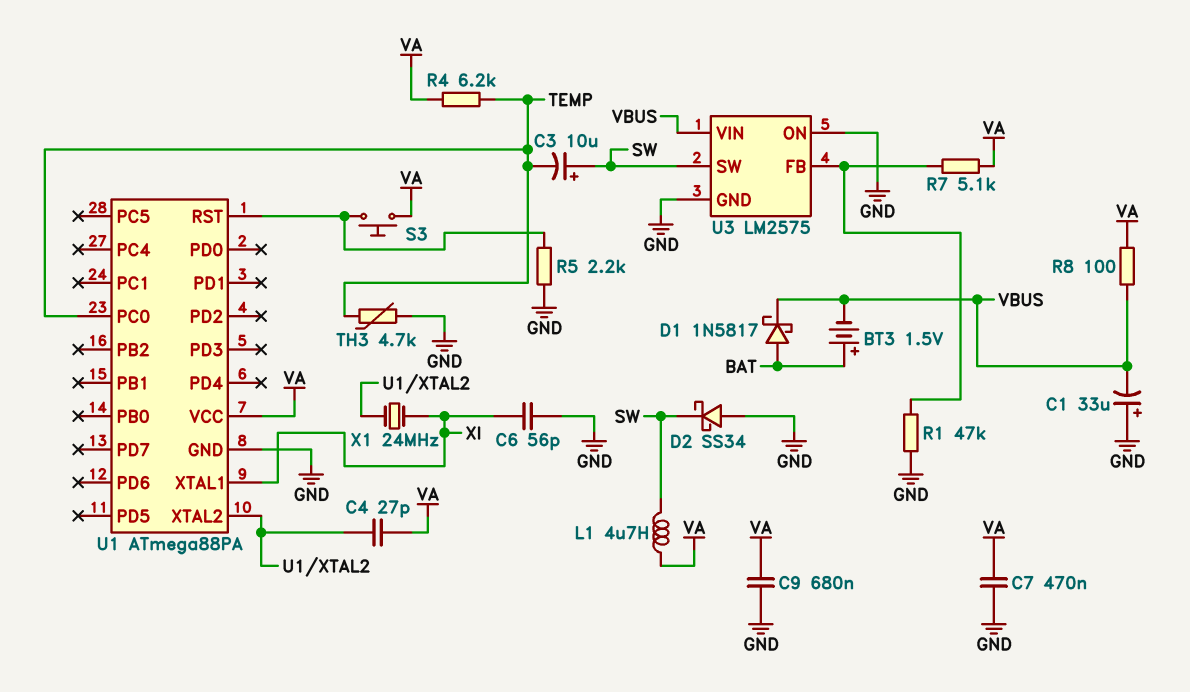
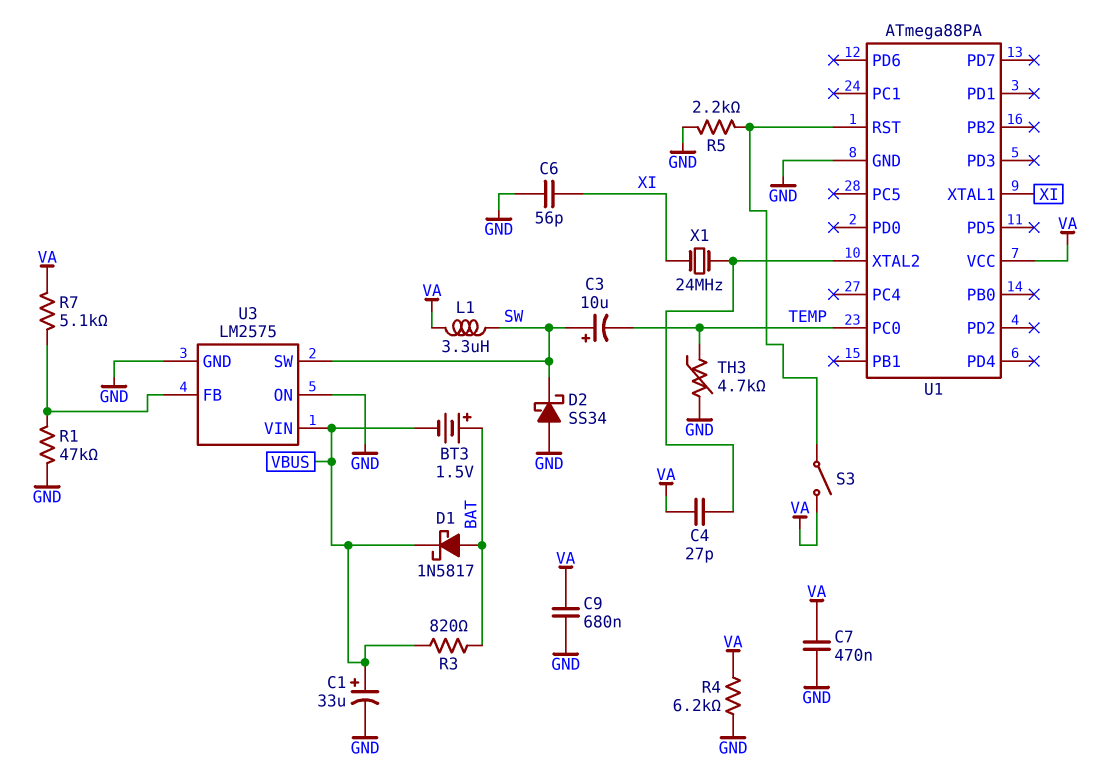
C1: 33uF (plus GND, minus VBUS) -> 33uF (plus VBUS, minus GND)
L1: 4.7uH (SW, VA) -> 3.3uH (SW, VA)
R3: none -> 820 (BAT, VBUS)
R4: 6.2k (TEMP, VA) -> 6.2k (GND, VA)
R8: 100 (VA, VBUS) -> none
S3: button (U1/RST, VA) -> switch (U1/RST, VA)

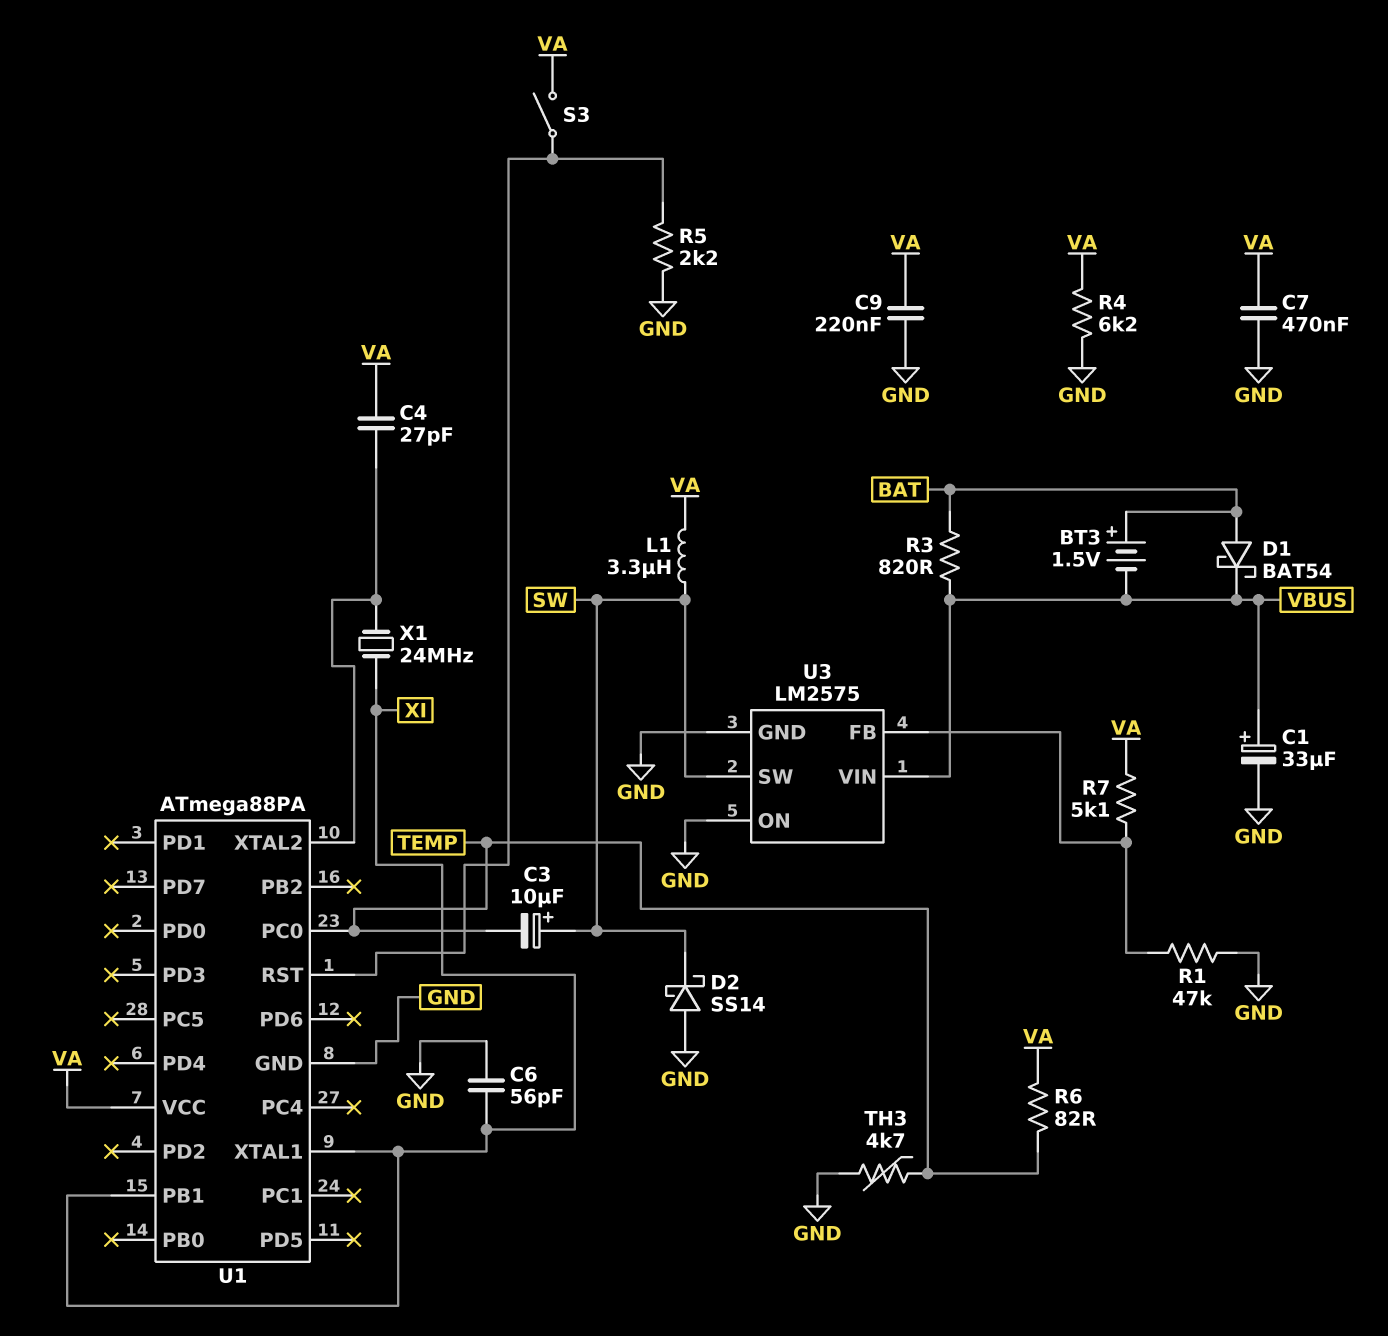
C9: 680nF (GND, VA) -> 220nF (GND, VA)
D1: schottky 1N5817 (A BAT, K VBUS) -> schottky BAT54 (A BAT, K VBUS)
D2: schottky SS34 (A GND, K SW) -> schottky SS14 (A GND, K SW)
R6: none -> 82 (TEMP, VA)
U1 pin PB1: none -> XI

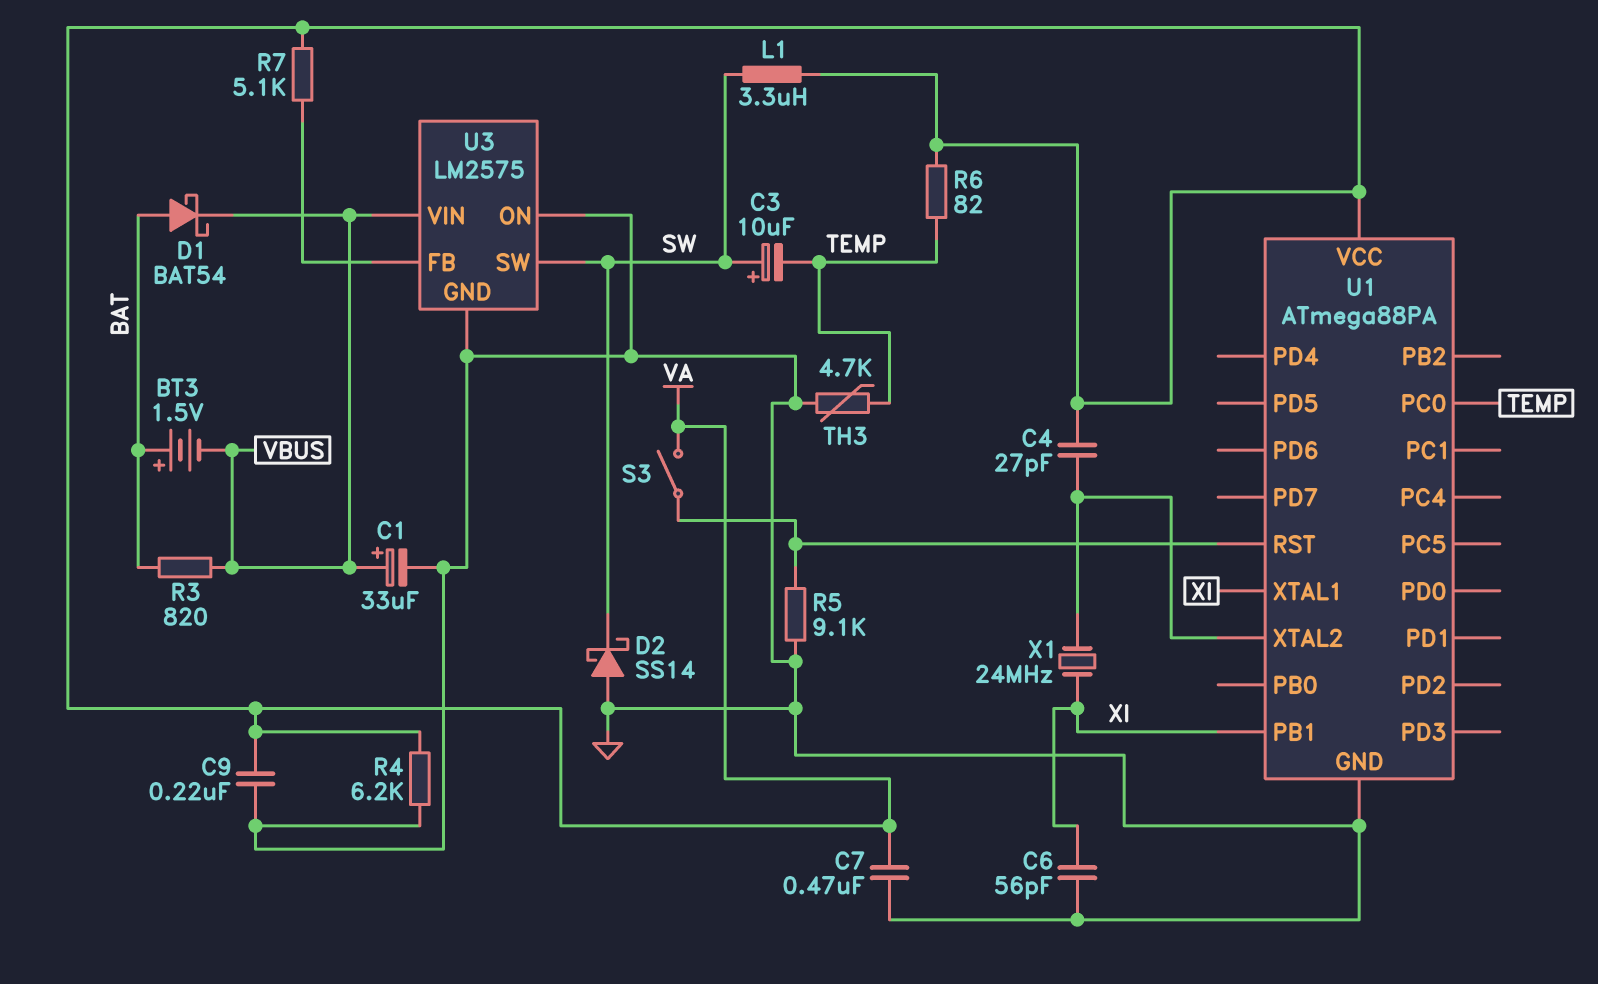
R1: 47k (GND, U3/FB) -> none
R5: 2.2k (GND, U1/RST) -> 9.1k (GND, U1/RST)

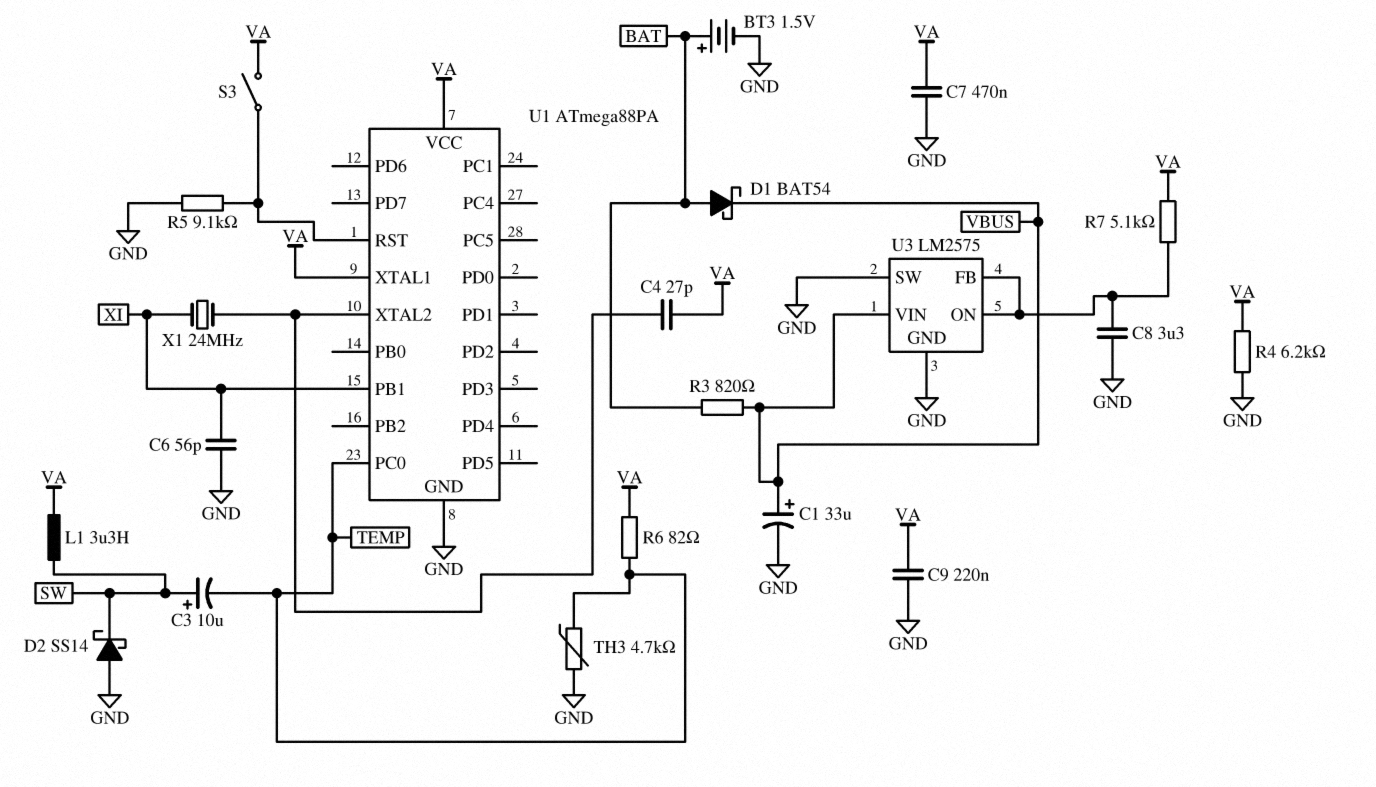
BT3: 1.5V (plus BAT, minus VBUS) -> 1.5V (plus BAT, minus GND)
C8: none -> 3.3uF (GND, U3/FB)
U1 pin XTAL1: XI -> VA
U3 pin ON: GND -> U3/FB
U3 pin SW: SW -> GND

